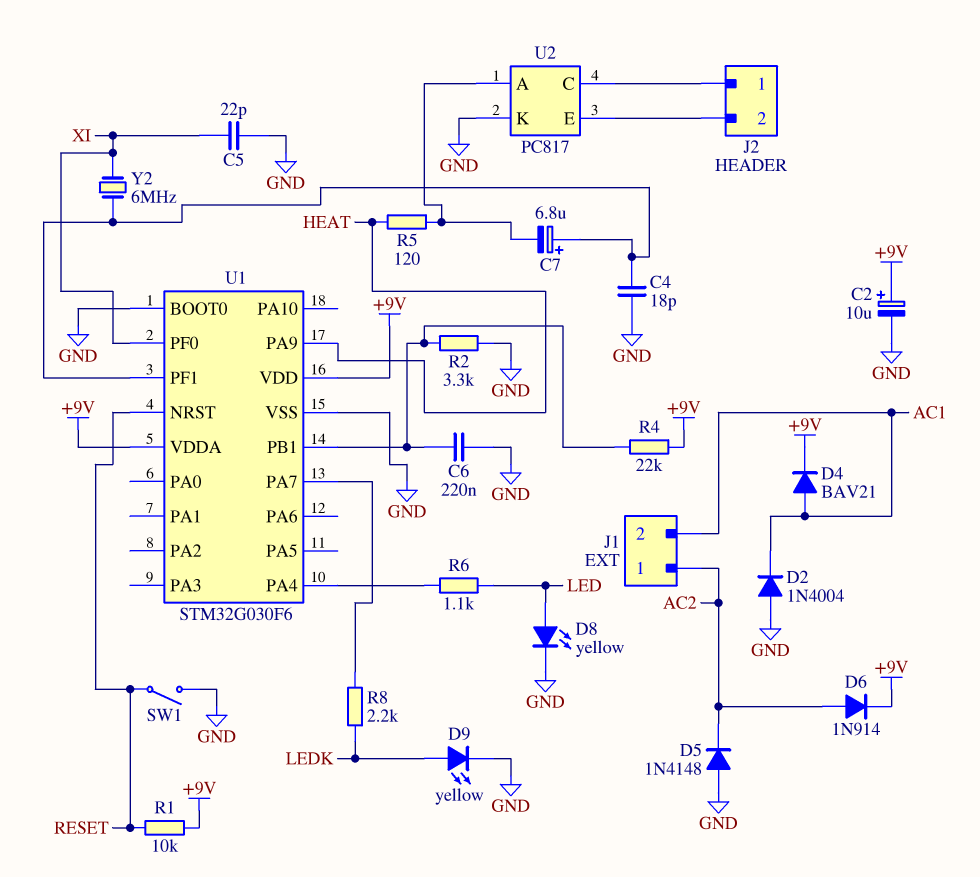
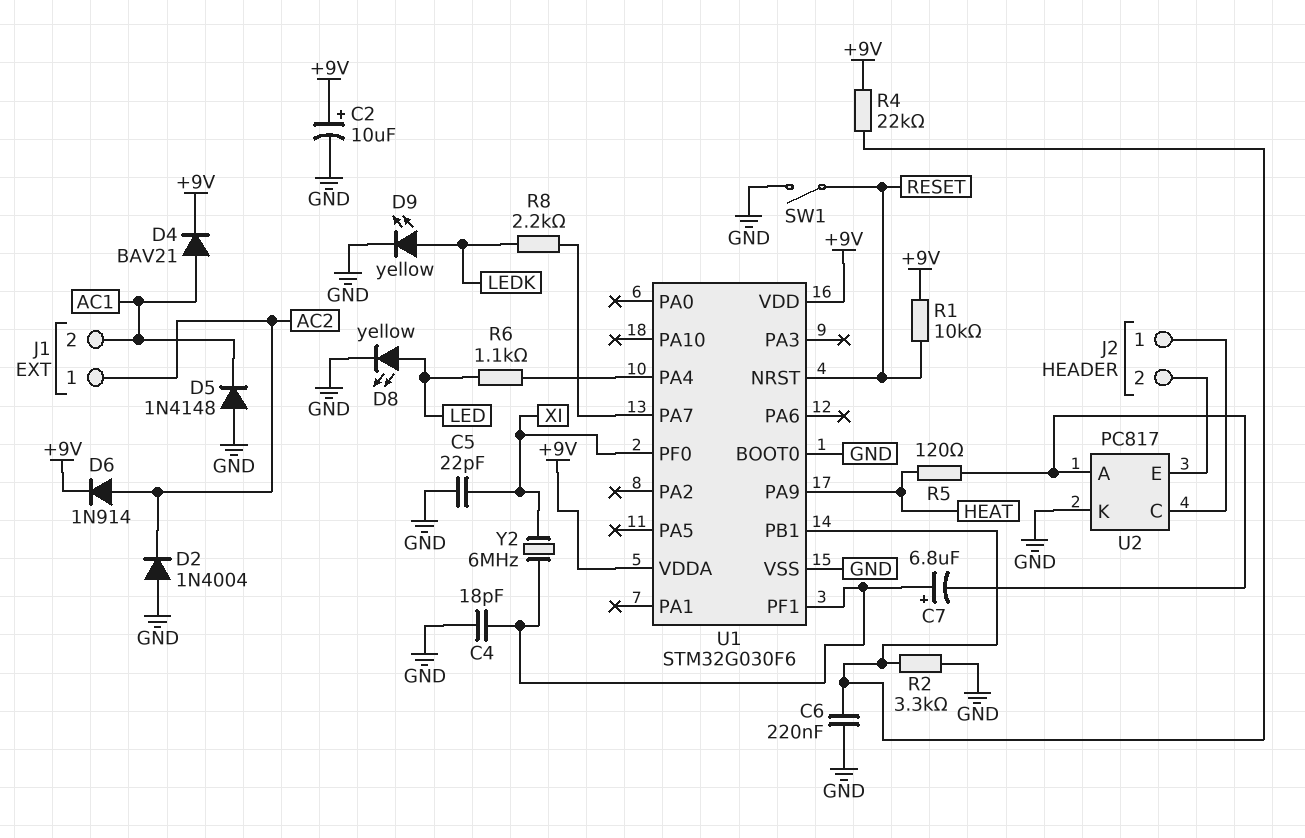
D2: diode 1N4004 (A GND, K AC1) -> diode 1N4004 (A GND, K AC2)
D5: diode 1N4148 (A GND, K AC2) -> diode 1N4148 (A GND, K AC1)

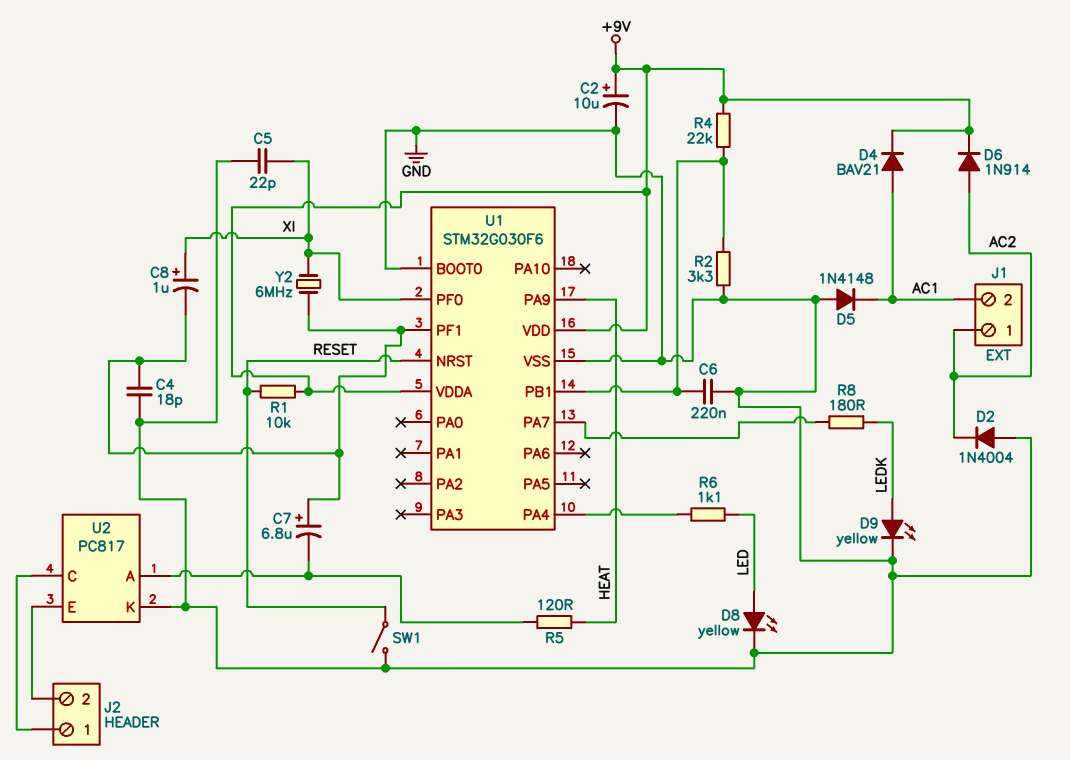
C8: none -> 1uF (plus XI, minus U1/PF1)
R8: 2.2k (LEDK, U1/PA7) -> 180 (LEDK, U1/PA7)

